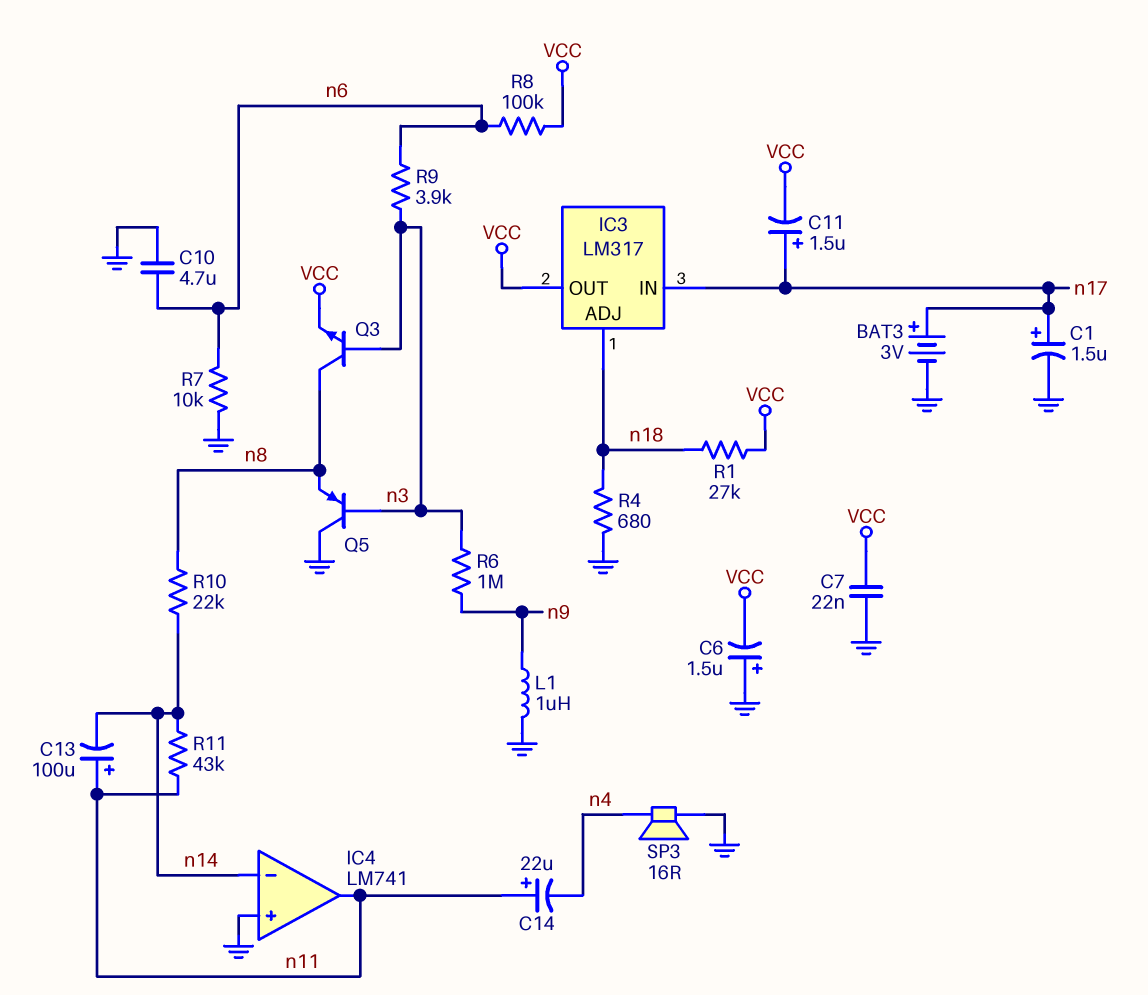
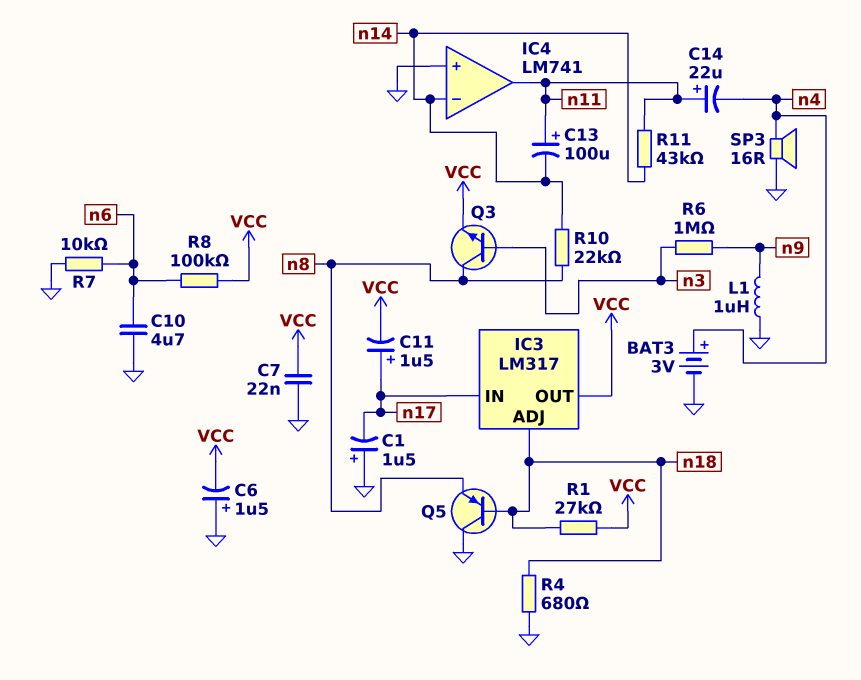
BAT3: 3V (plus n17, minus GND) -> 3V (plus n4, minus GND)
C1: 1.5uF (plus n17, minus GND) -> 1.5uF (plus GND, minus n17)
Q5: PNP (B n3, C GND, E n8) -> PNP (B n18, C GND, E n8)
R9: 3.9k (n3, n6) -> none

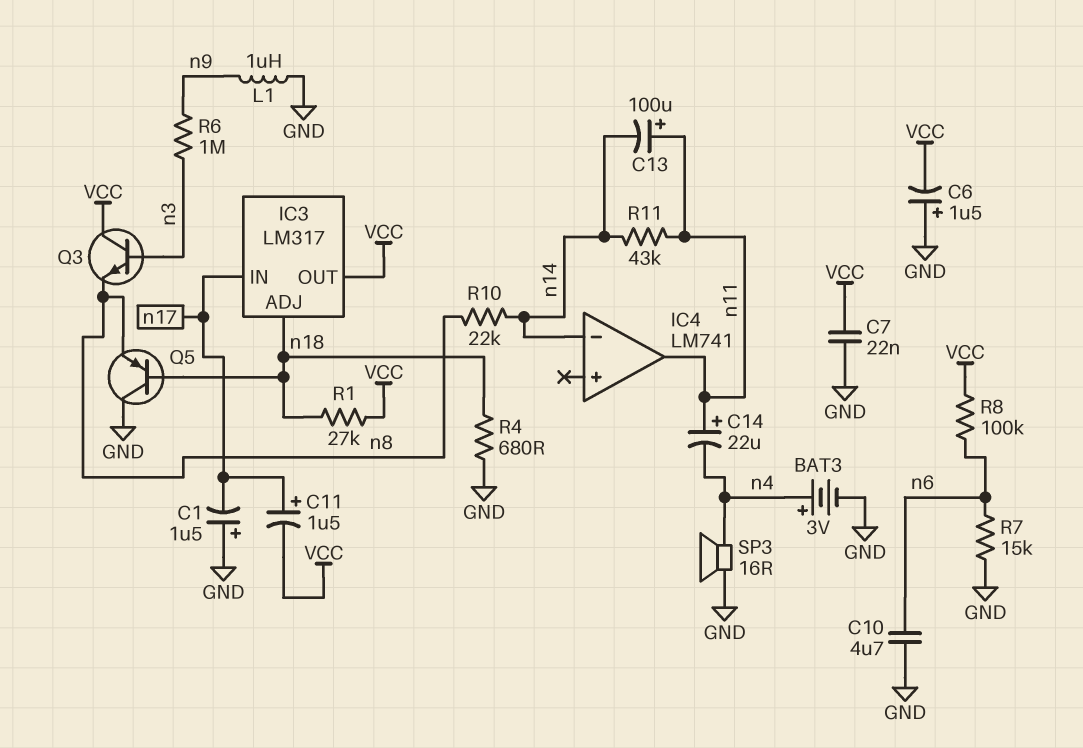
IC4 pin in+: GND -> none
Q3: NPN (B n3, C n8, E VCC) -> NPN (B n3, C VCC, E n8)
R7: 10k (GND, n6) -> 15k (GND, n6)

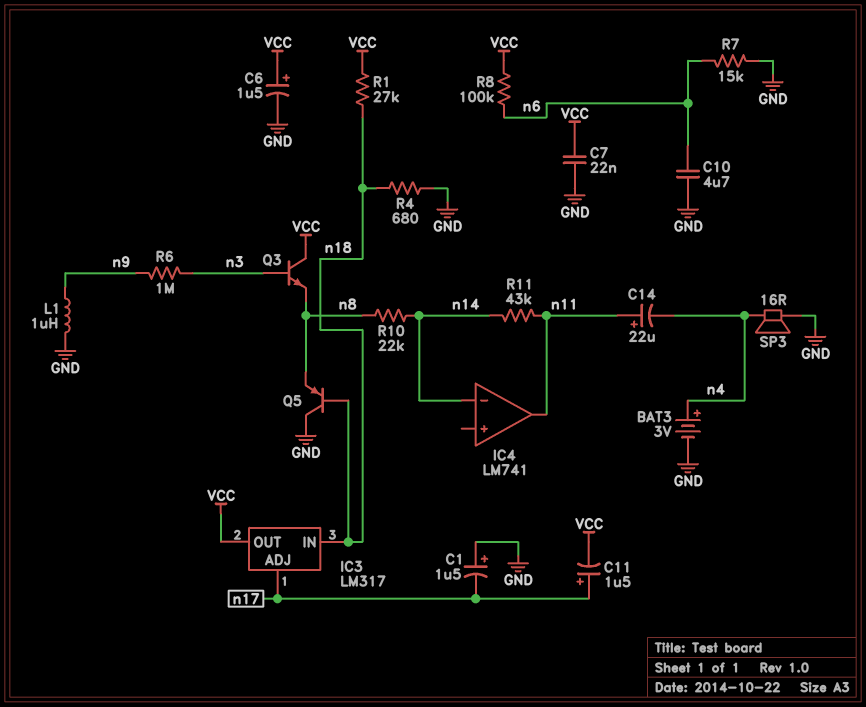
C6: 1.5uF (plus GND, minus VCC) -> 1.5uF (plus VCC, minus GND)
C13: 100uF (plus n11, minus n14) -> none
IC3 pin ADJ: n18 -> n17
IC3 pin IN: n17 -> n18

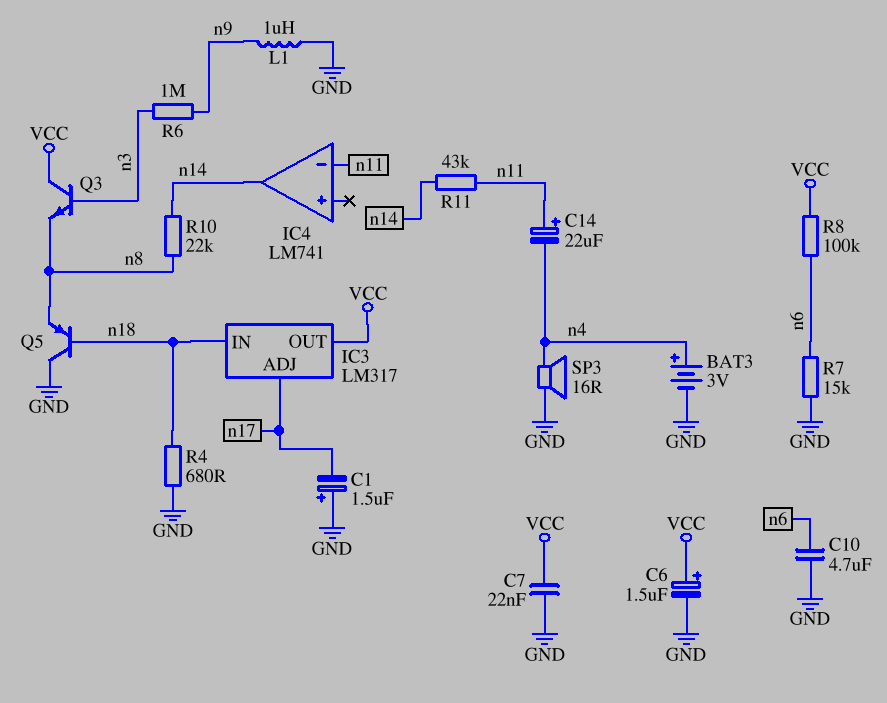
C11: 1.5uF (plus n17, minus VCC) -> none
IC4 pin in-: n14 -> n11
IC4 pin out: n11 -> n14
R1: 27k (VCC, n18) -> none

